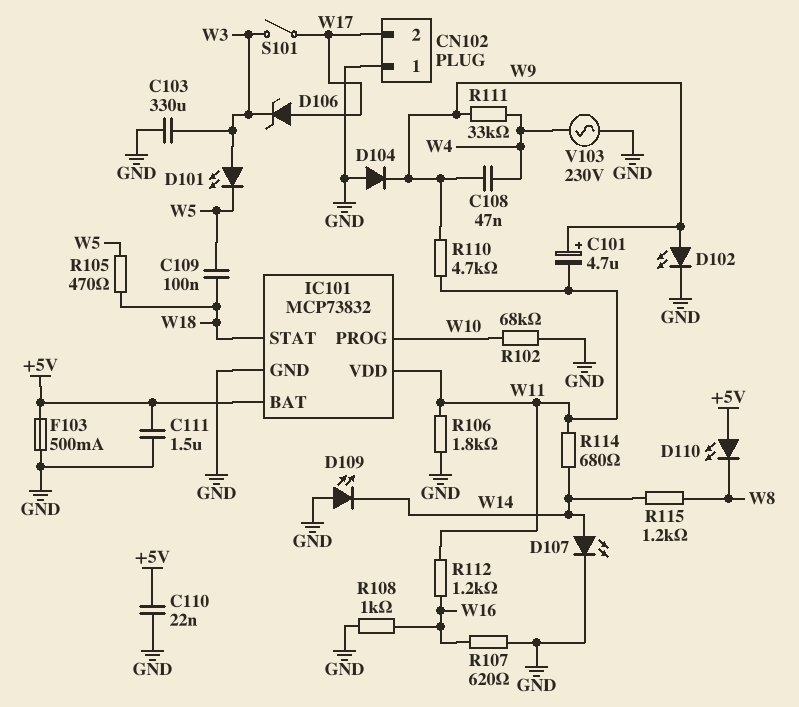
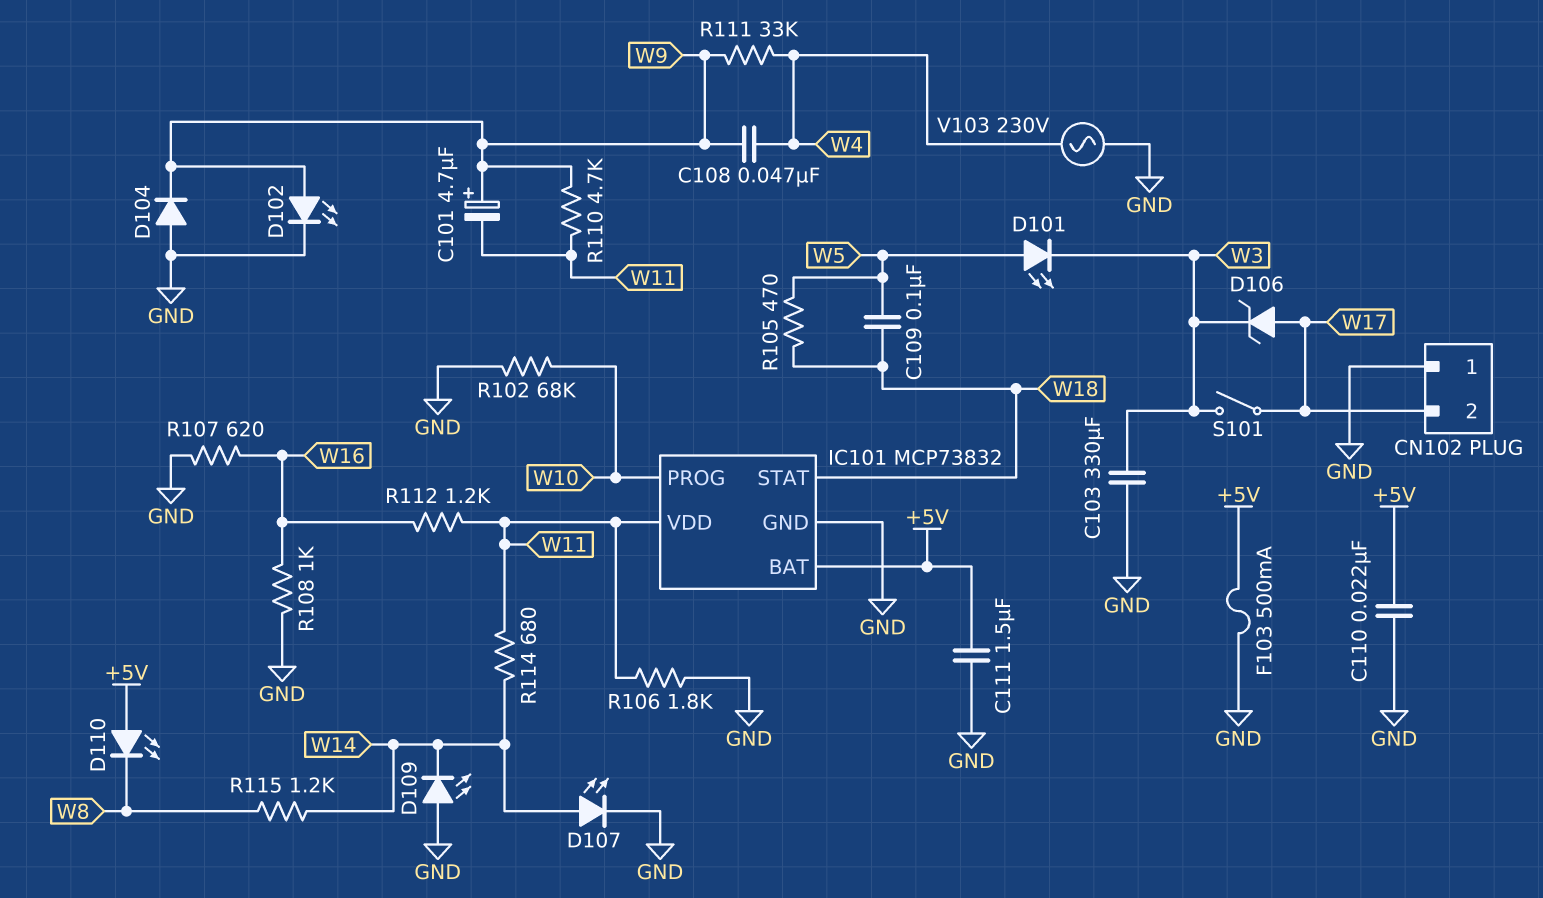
D101: LED (A W3, K W5) -> LED (A W5, K W3)

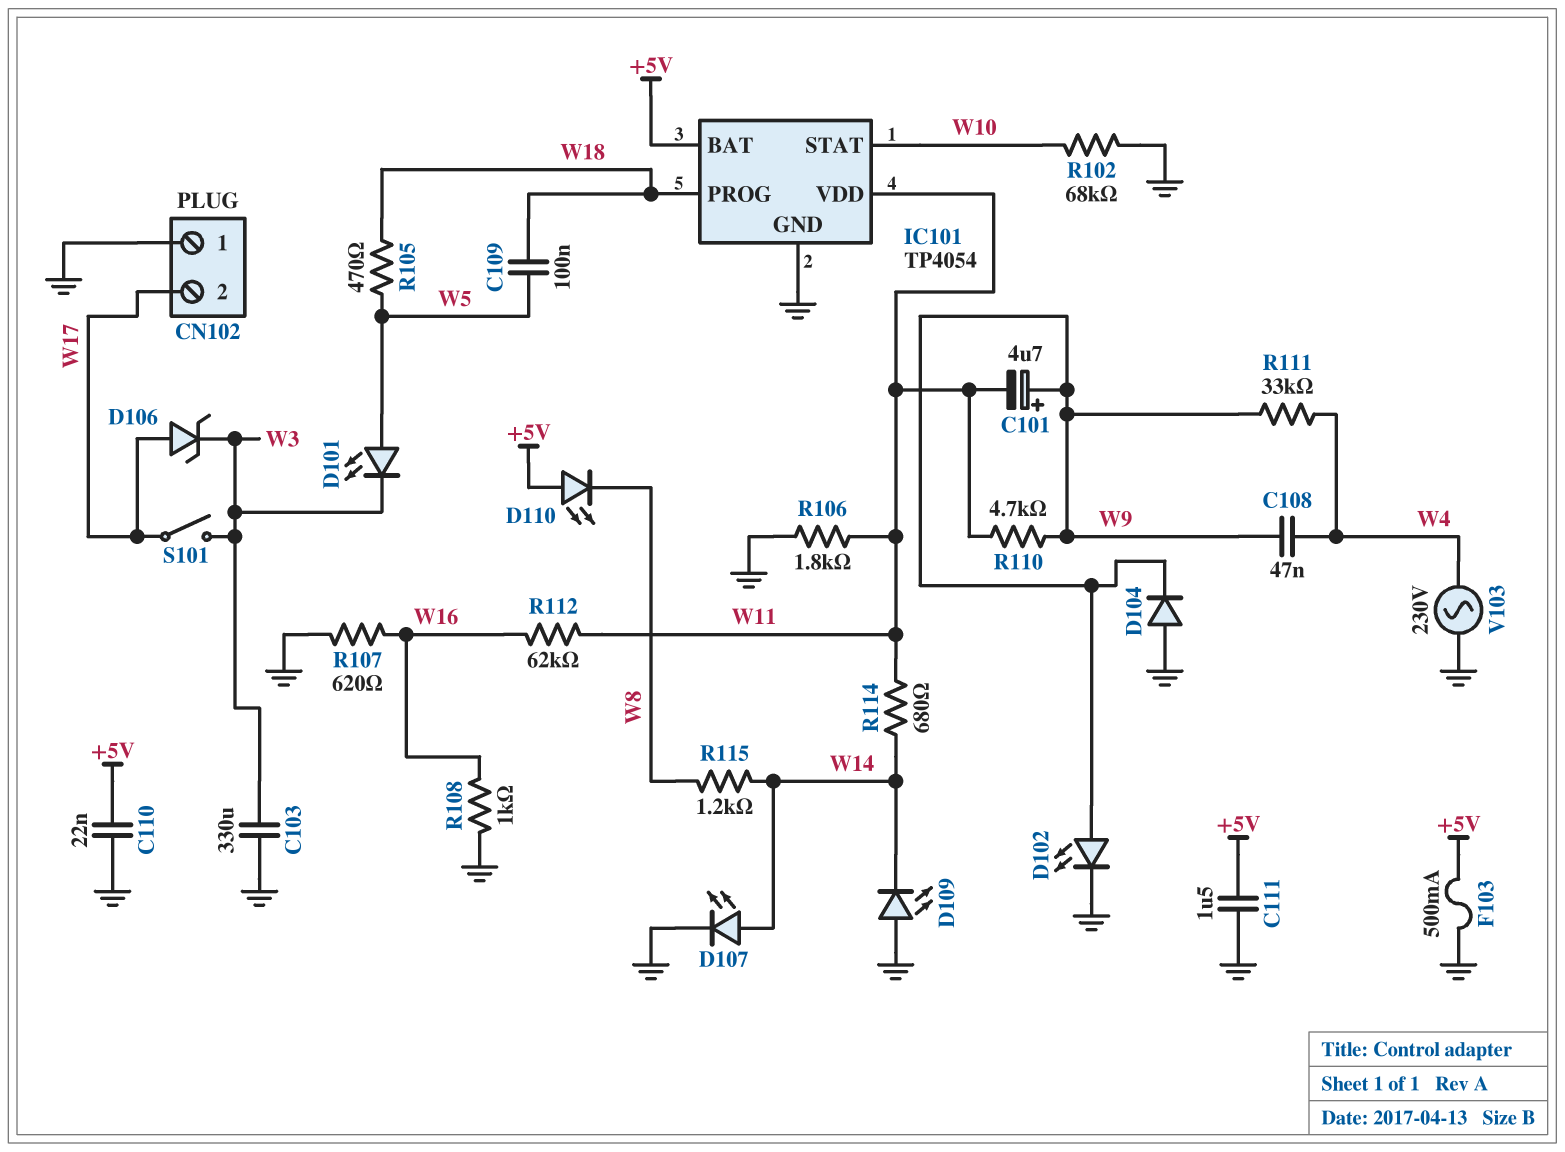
IC101: MCP73832 -> TP4054
IC101 pin PROG: W10 -> W18
IC101 pin STAT: W18 -> W10
R112: 1.2k (W11, W16) -> 62k (W11, W16)

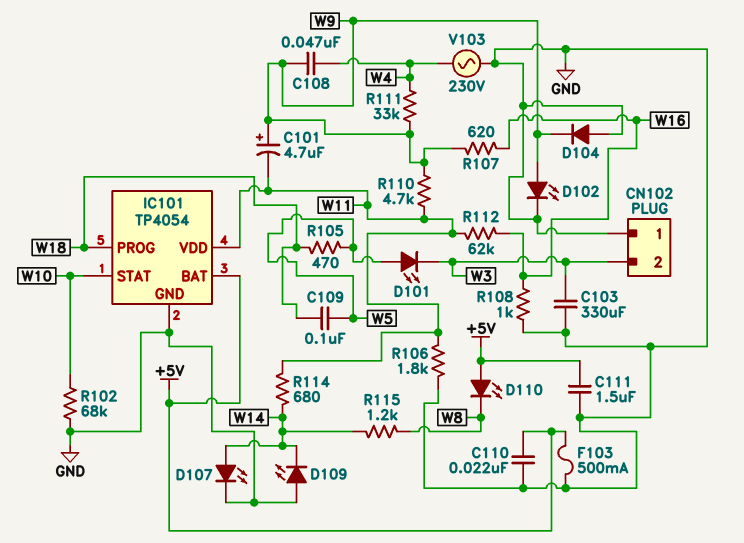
CN102 pin 2: W17 -> W3
D106: zener (A W17, K W3) -> none
R107: 620 (GND, W16) -> 620 (W9, W16)
S101: switch (W3, W17) -> none

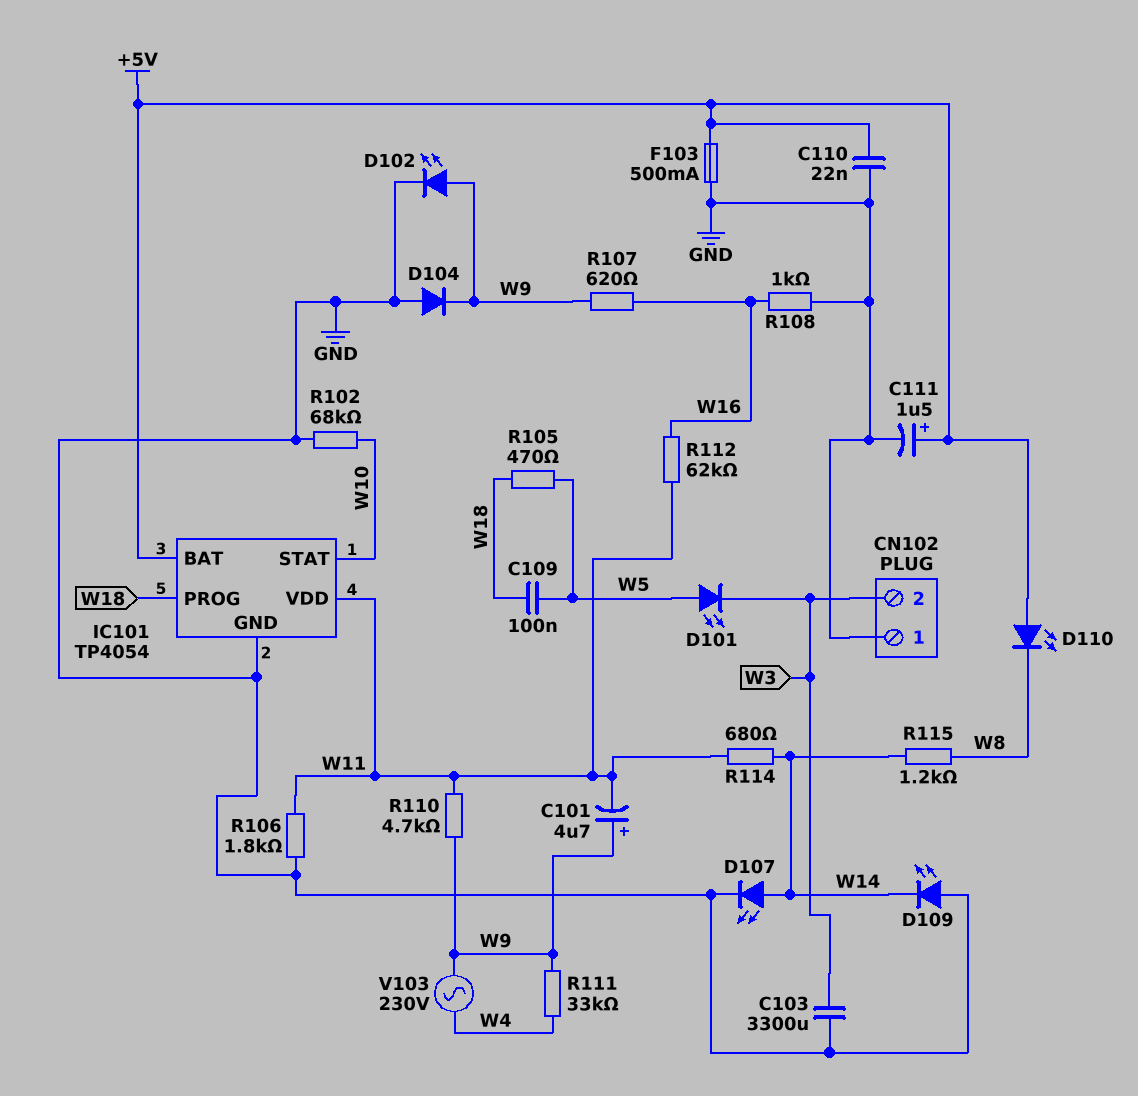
C103: 330uF (GND, W3) -> 3300uF (GND, W3)
C108: 47nF (W4, W9) -> none
C111: 1.5uF (+5V, GND) -> 1.5uF (plus +5V, minus GND)
V103: AC 230V (GND, W4) -> AC 230V (W4, W9)

